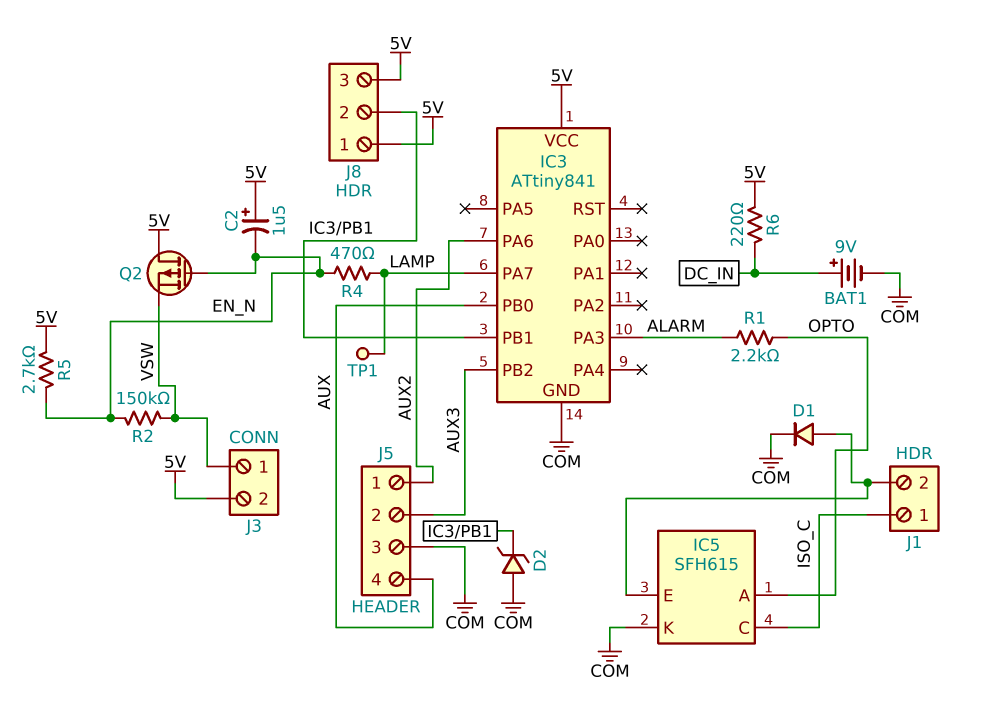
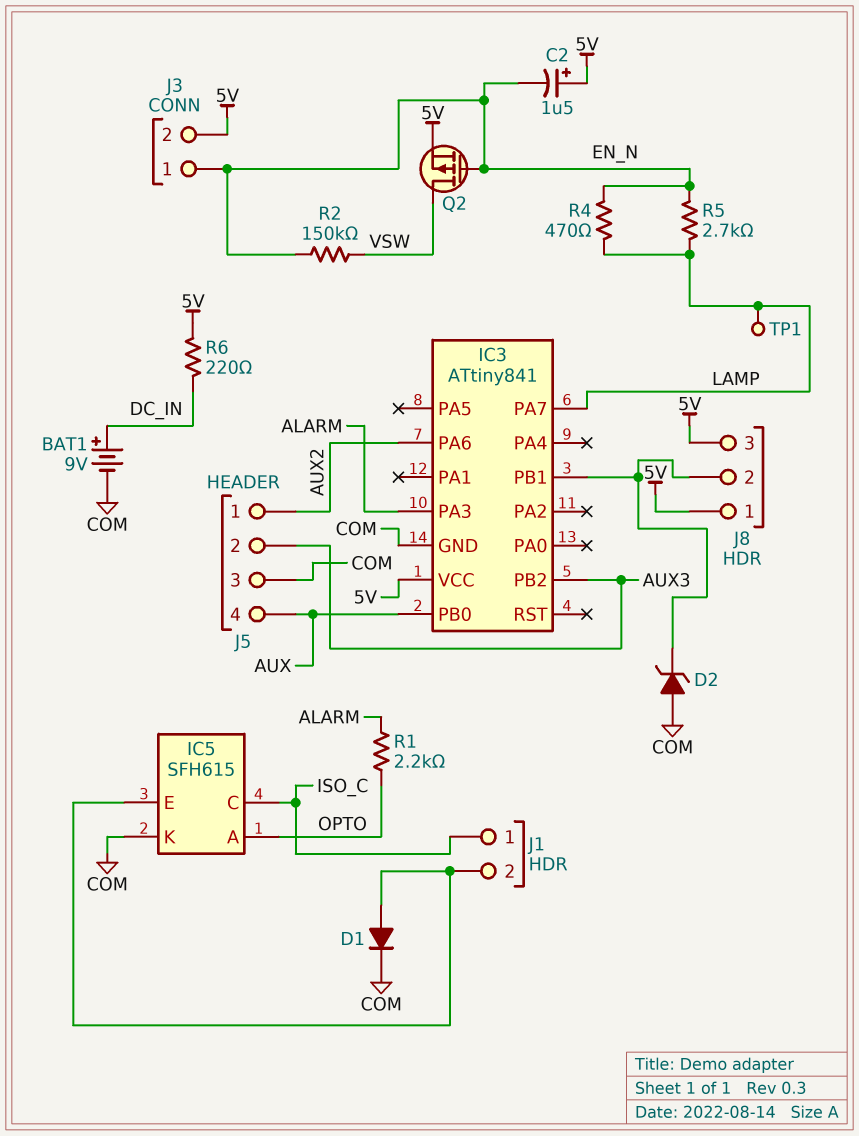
J3 pin 1: VSW -> EN_N
Q2: PMOS (G EN_N, D 5V, S VSW) -> PMOS (G EN_N, D VSW, S 5V)
R5: 2.7k (5V, EN_N) -> 2.7k (EN_N, LAMP)

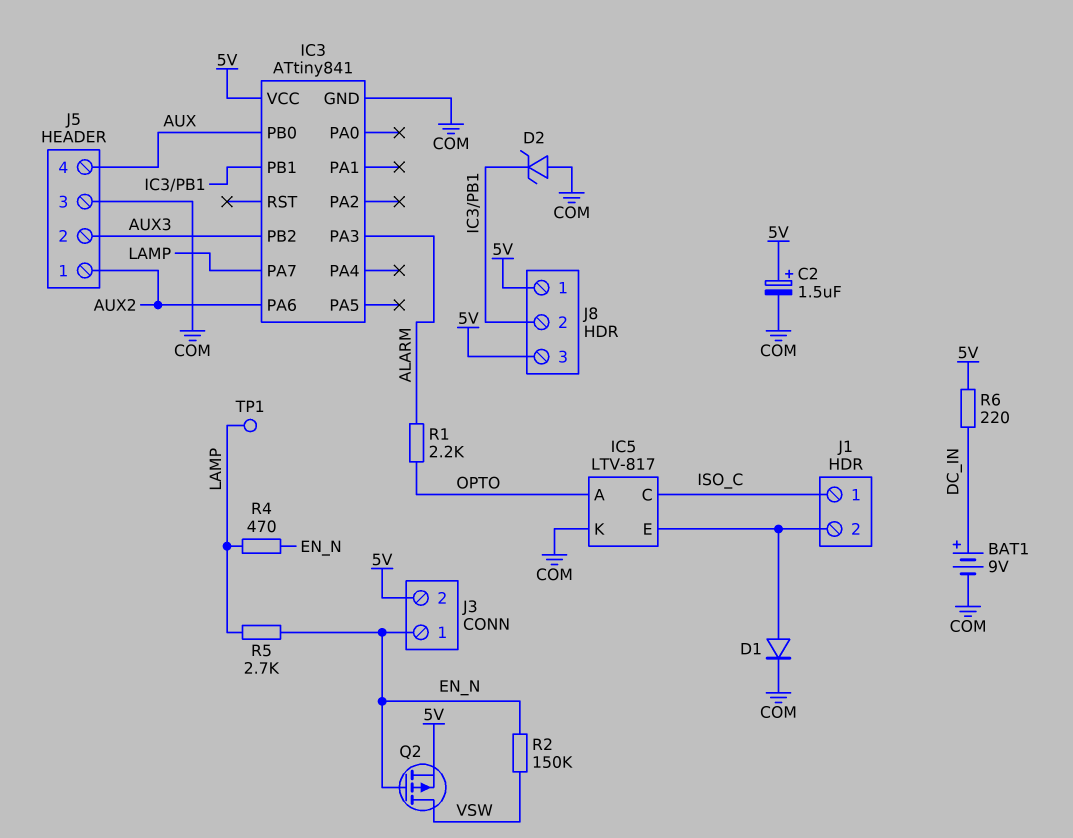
C2: 1.5uF (plus 5V, minus EN_N) -> 1.5uF (plus 5V, minus COM)
IC5: SFH615 -> LTV-817

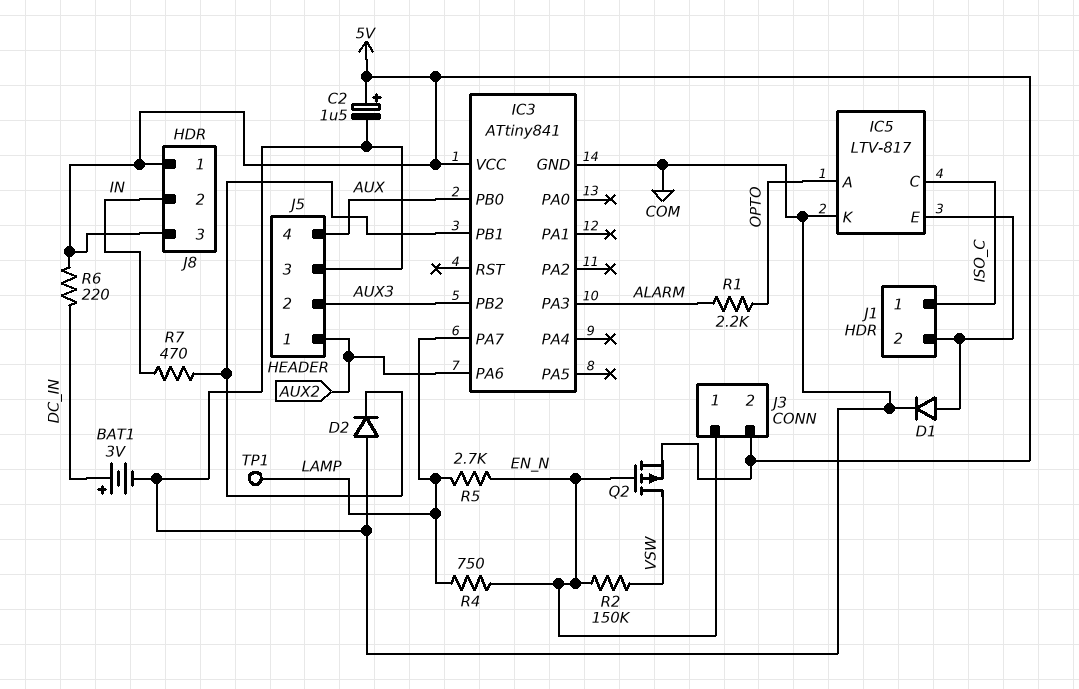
BAT1: 9V (plus DC_IN, minus COM) -> 3V (plus DC_IN, minus COM)
D2: zener (A COM, K IC3/PB1) -> diode (A COM, K IC3/PB1)
J8 pin 2: IC3/PB1 -> IN
R4: 470 (EN_N, LAMP) -> 750 (EN_N, LAMP)
R7: none -> 470 (IC3/PB1, IN)

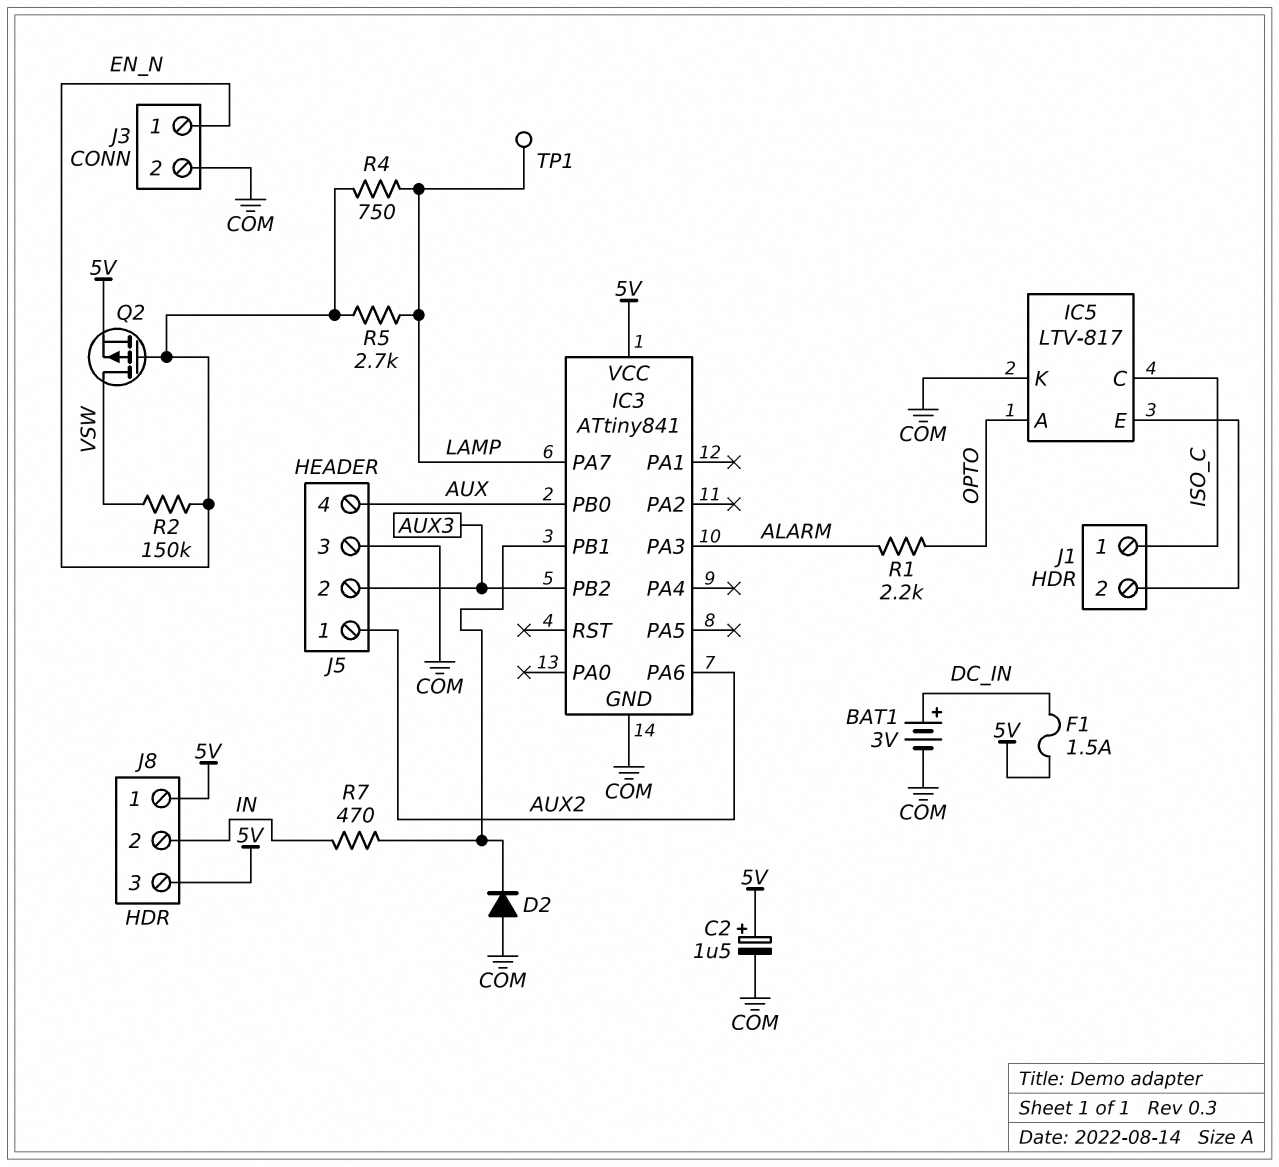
D1: diode (A IC5/E, K COM) -> none
F1: none -> 1.5A (5V, DC_IN)
J3 pin 2: 5V -> COM
R6: 220 (5V, DC_IN) -> none

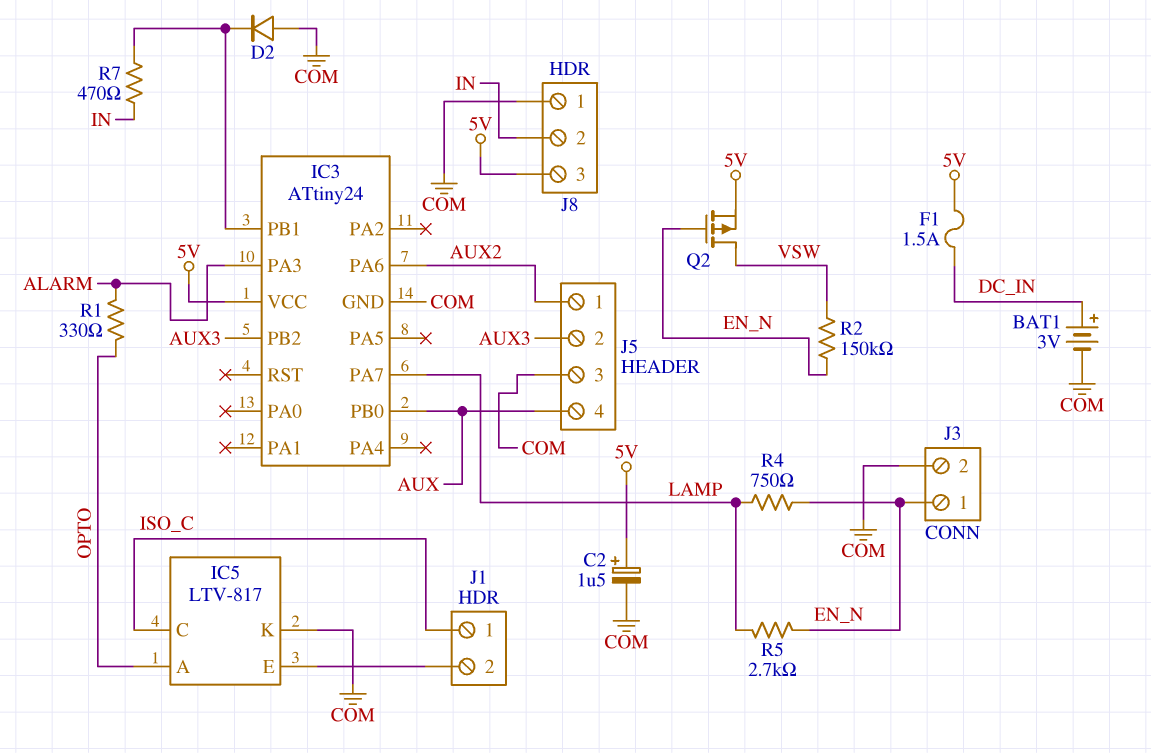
IC3: ATtiny841 -> ATtiny24
J8 pin 1: 5V -> COM
R1: 2.2k (ALARM, OPTO) -> 330 (ALARM, OPTO)
TP1: test point (LAMP) -> none

